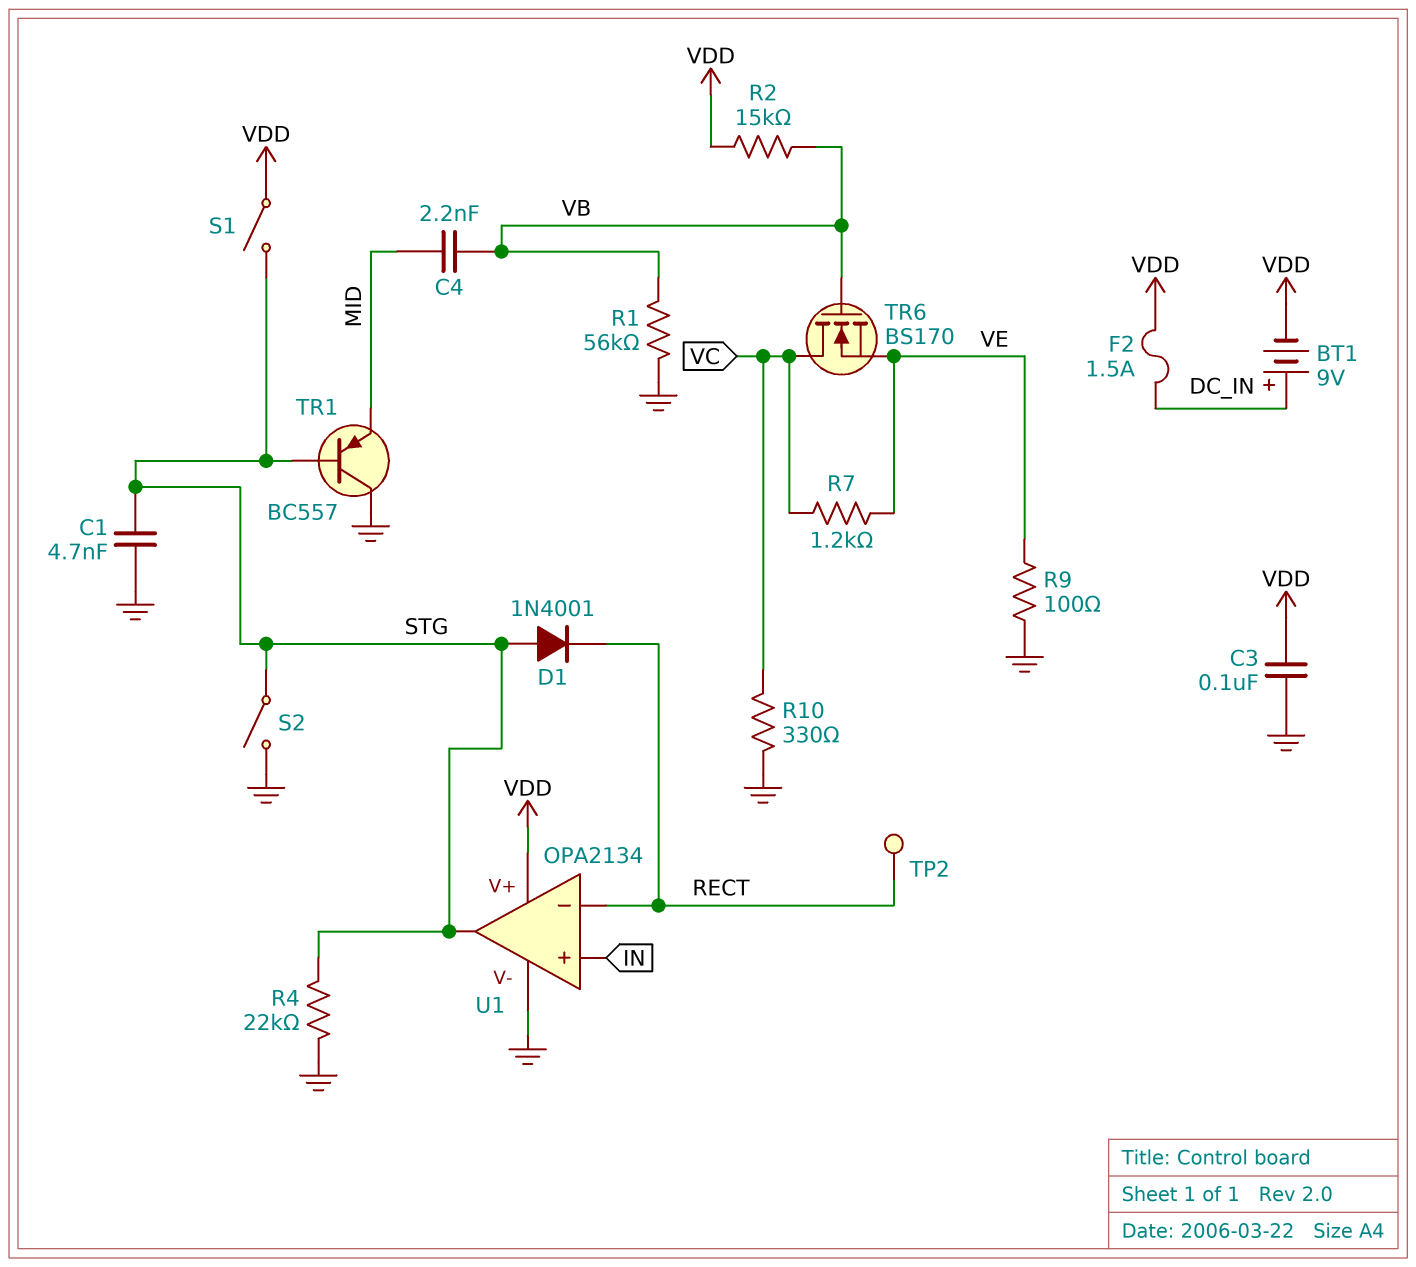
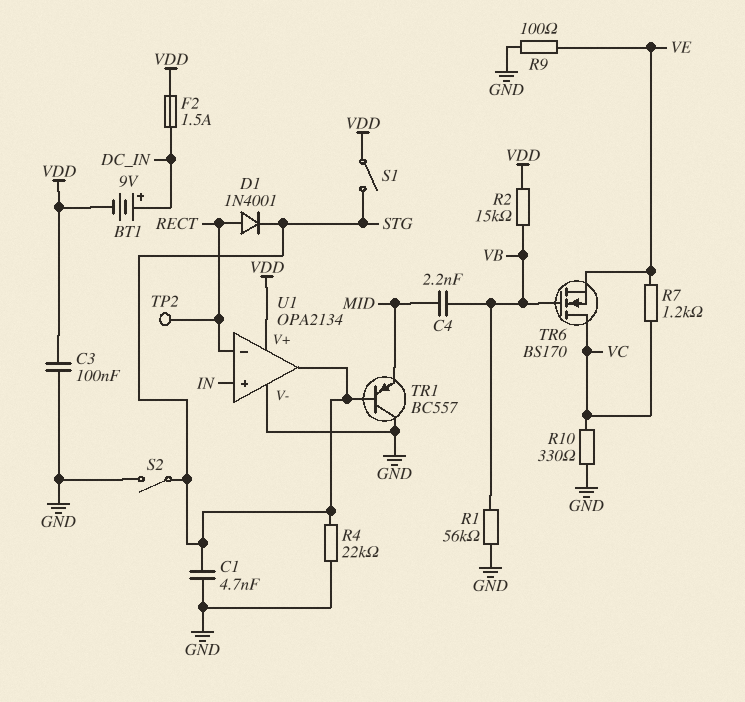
D1: diode 1N4001 (A STG, K RECT) -> diode 1N4001 (A RECT, K STG)

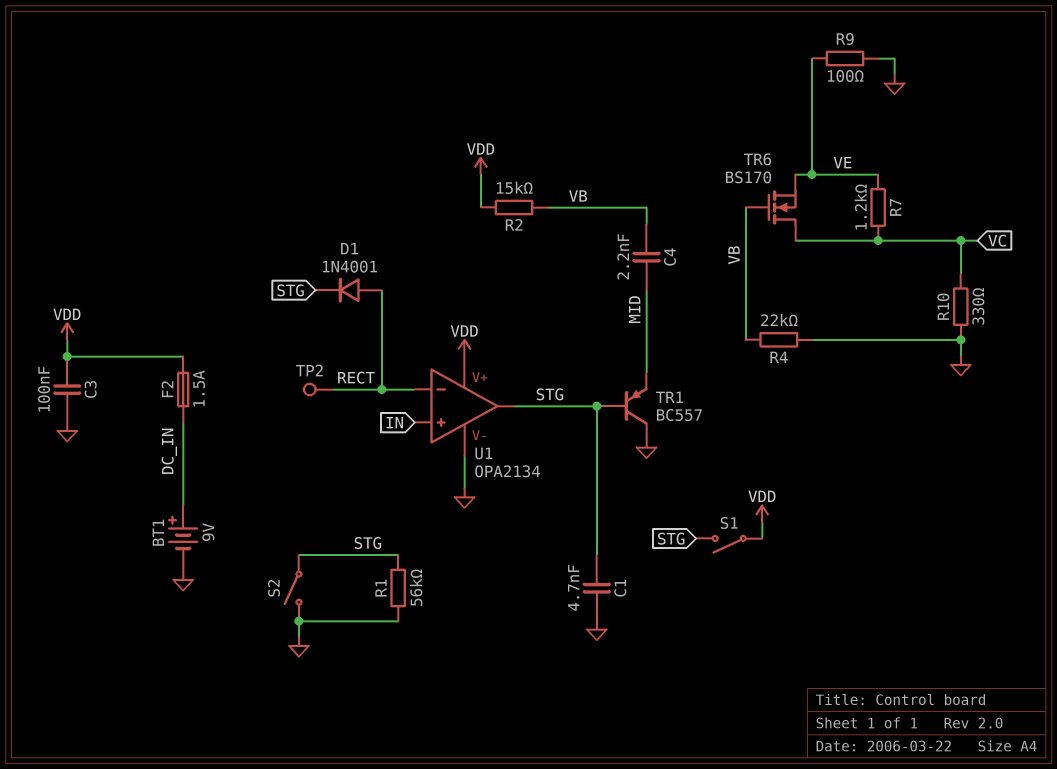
BT1: 9V (plus DC_IN, minus VDD) -> 9V (plus DC_IN, minus GND)
R1: 56k (GND, VB) -> 56k (GND, STG)
R4: 22k (GND, STG) -> 22k (GND, VB)

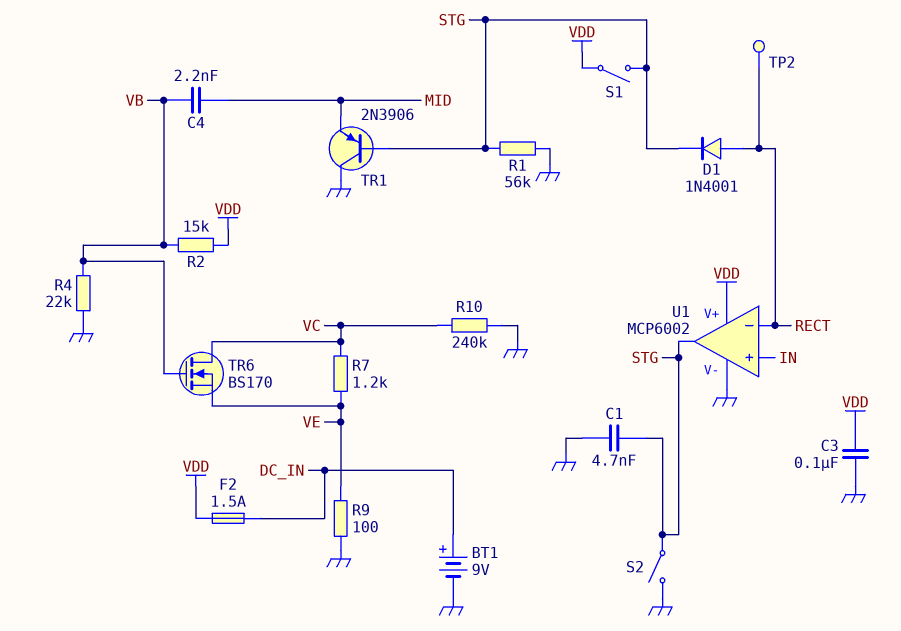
R10: 330 (GND, VC) -> 240k (GND, VC)
TR1: PNP BC557 (B STG, C GND, E MID) -> PNP 2N3906 (B STG, C GND, E MID)
U1: OPA2134 -> MCP6002

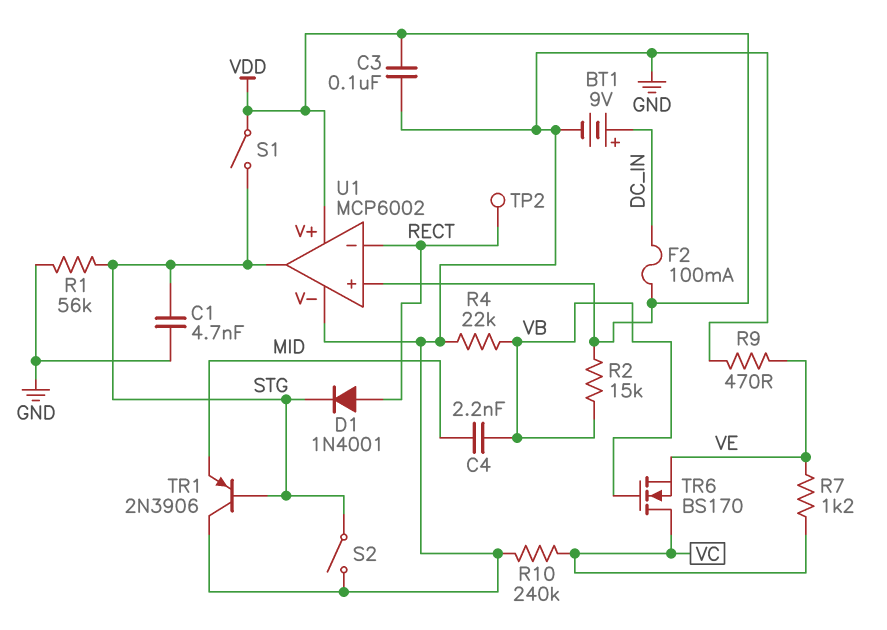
F2: 1.5A (DC_IN, VDD) -> 100mA (DC_IN, VDD)
R9: 100 (GND, VE) -> 470 (GND, VE)
U1 pin in+: IN -> VDD

